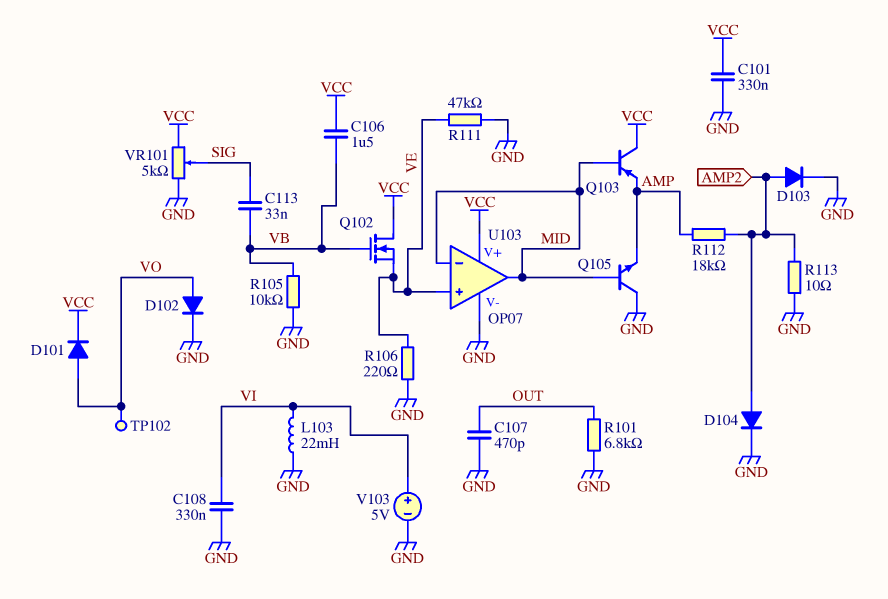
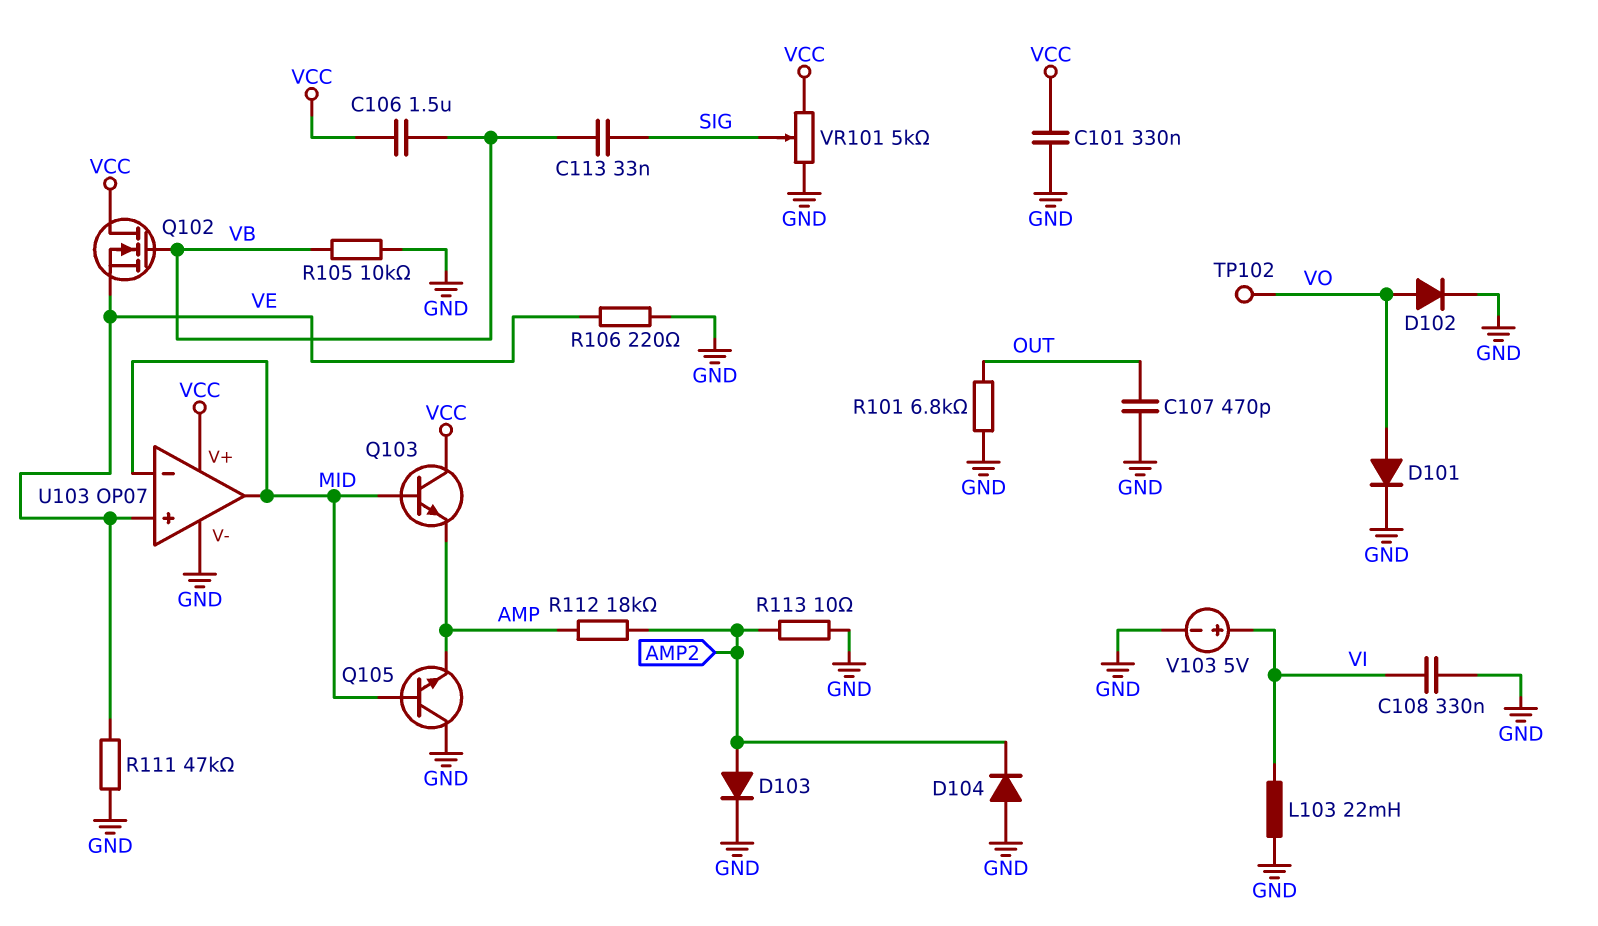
D101: diode (A VO, K VCC) -> diode (A VO, K GND)
D104: diode (A AMP2, K GND) -> diode (A GND, K AMP2)
Q103: PNP (B MID, C VCC, E AMP) -> NPN (B MID, C VCC, E AMP)

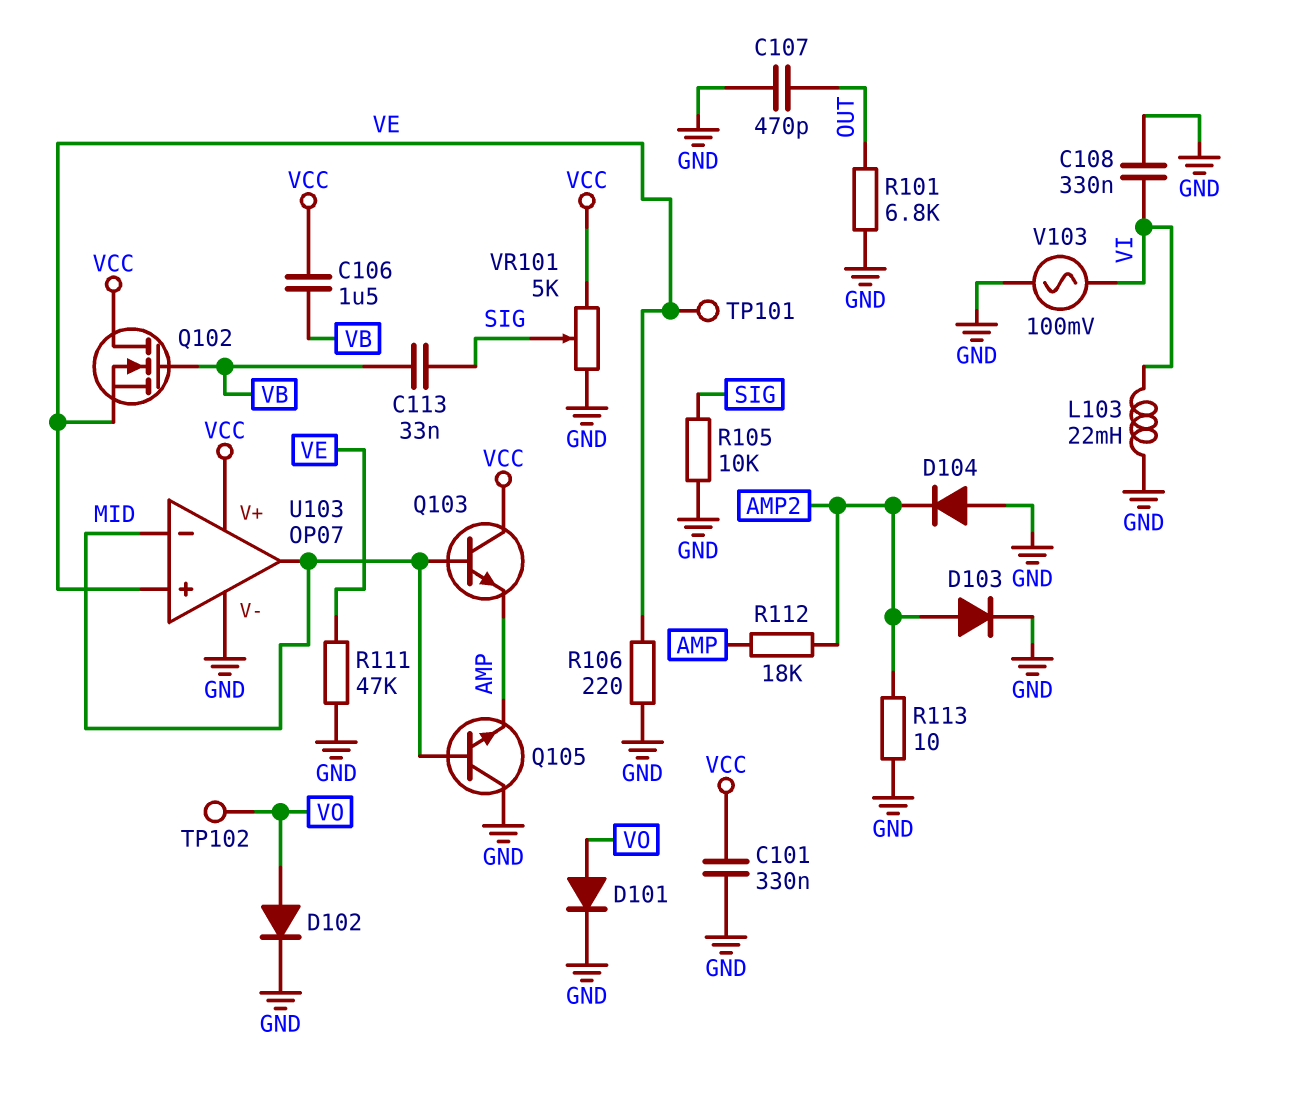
R105: 10k (GND, VB) -> 10k (GND, SIG)
TP101: none -> test point (VE)
V103: 5V (plus VI, minus GND) -> AC 100mV (GND, VI)

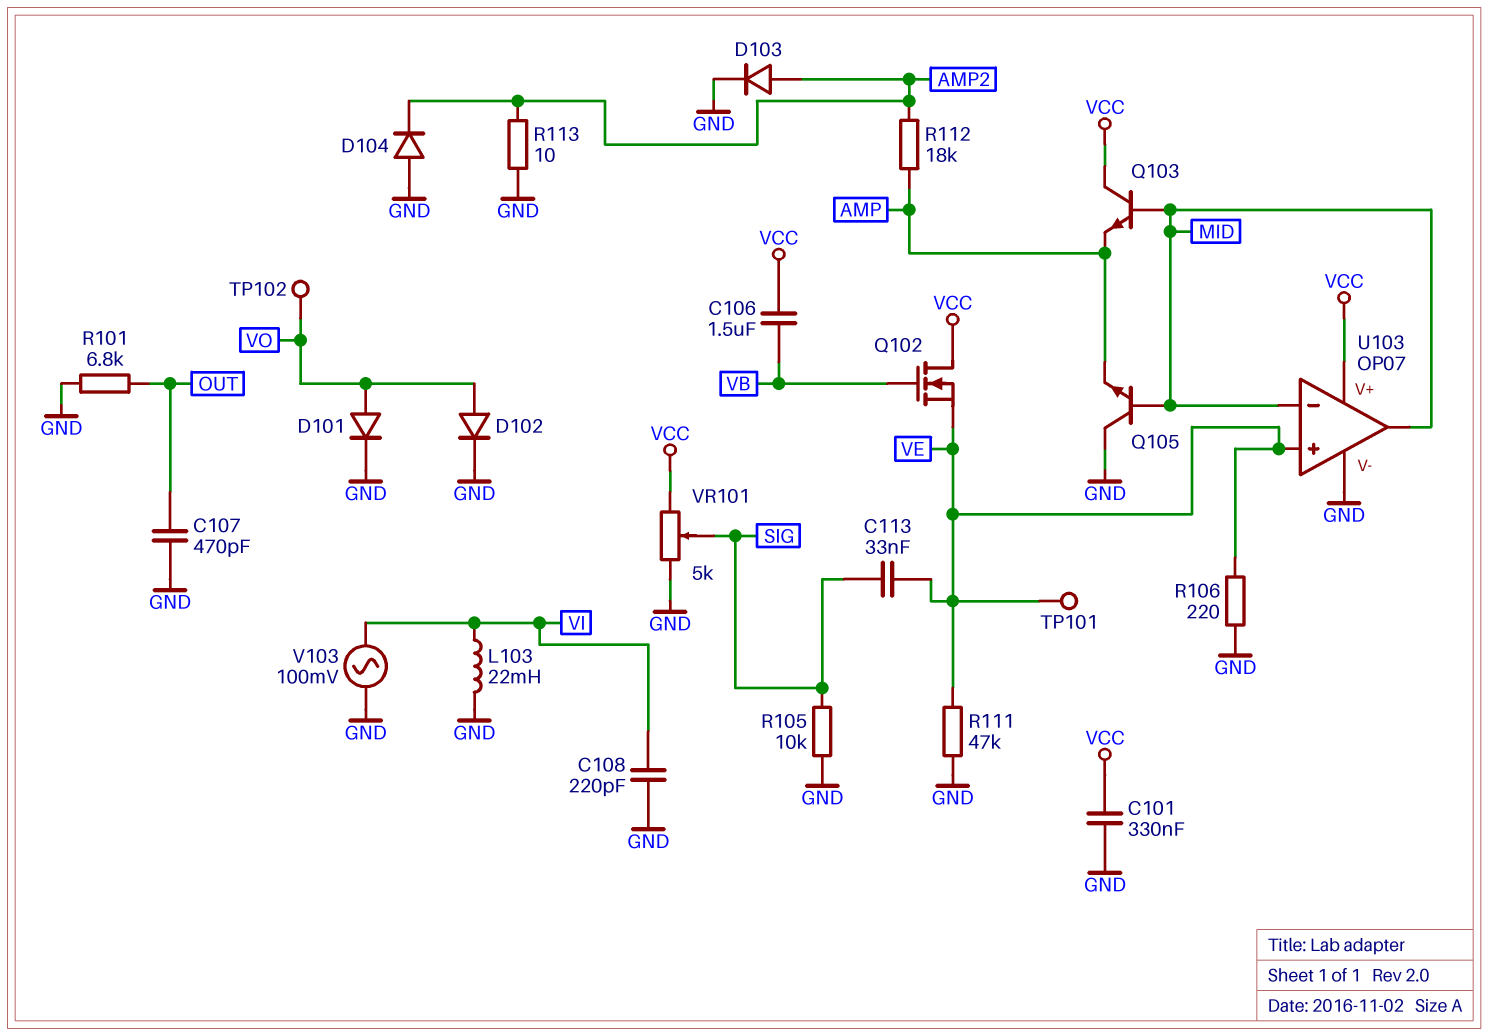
C108: 330nF (GND, VI) -> 220pF (GND, VI)
C113: 33nF (SIG, VB) -> 33nF (SIG, VE)

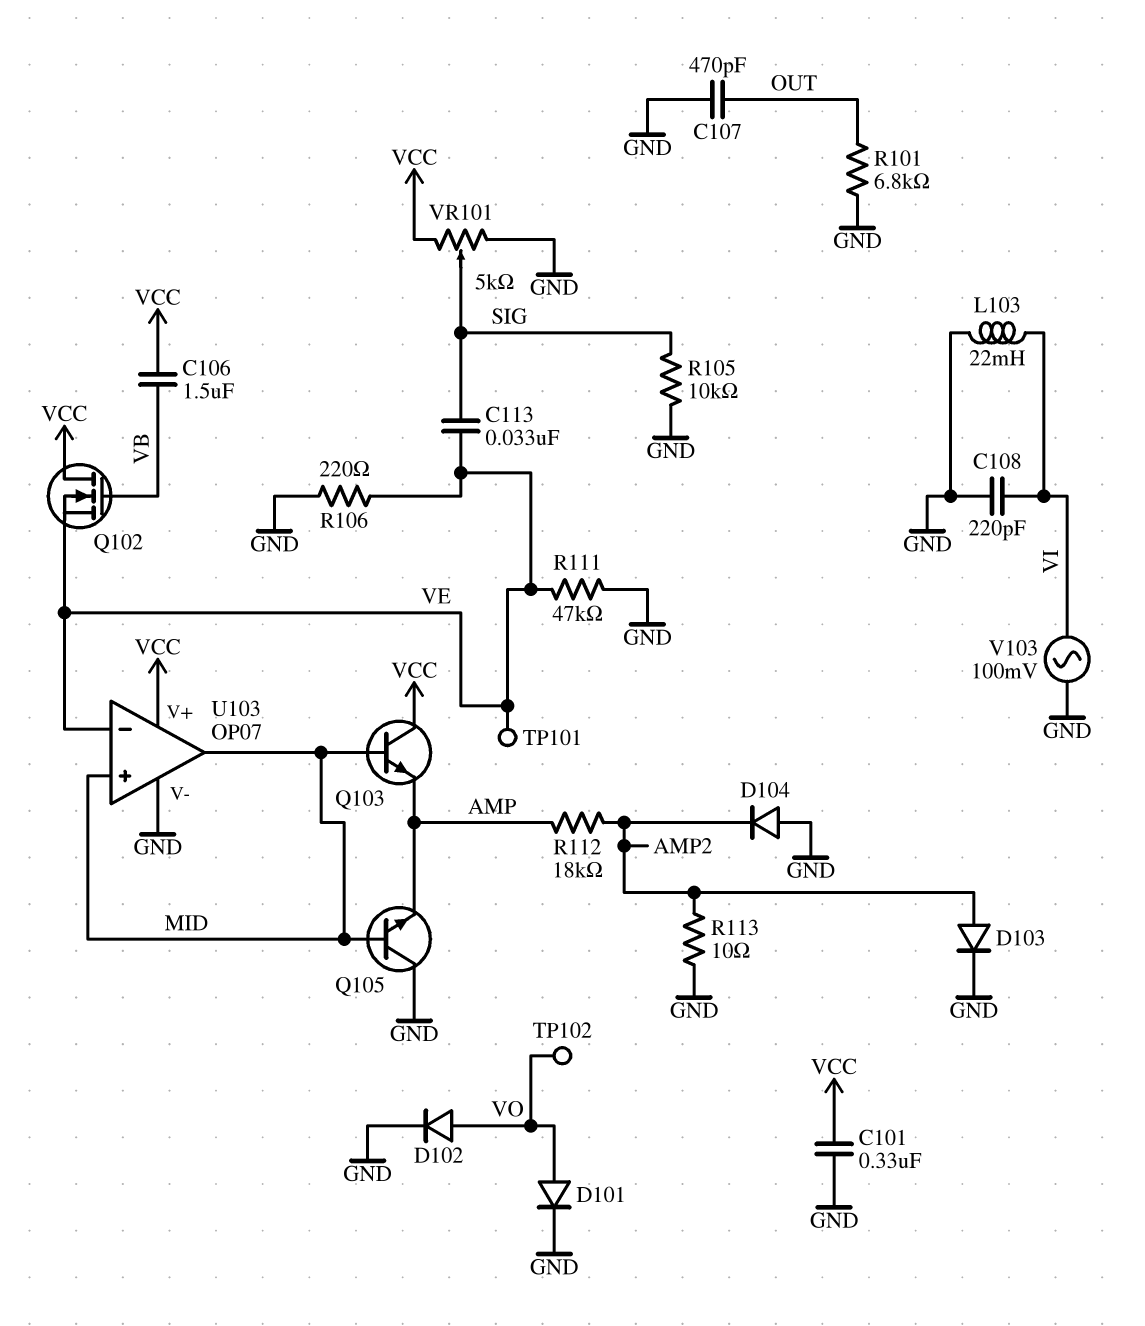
U103 pin in+: VE -> MID
U103 pin in-: MID -> VE

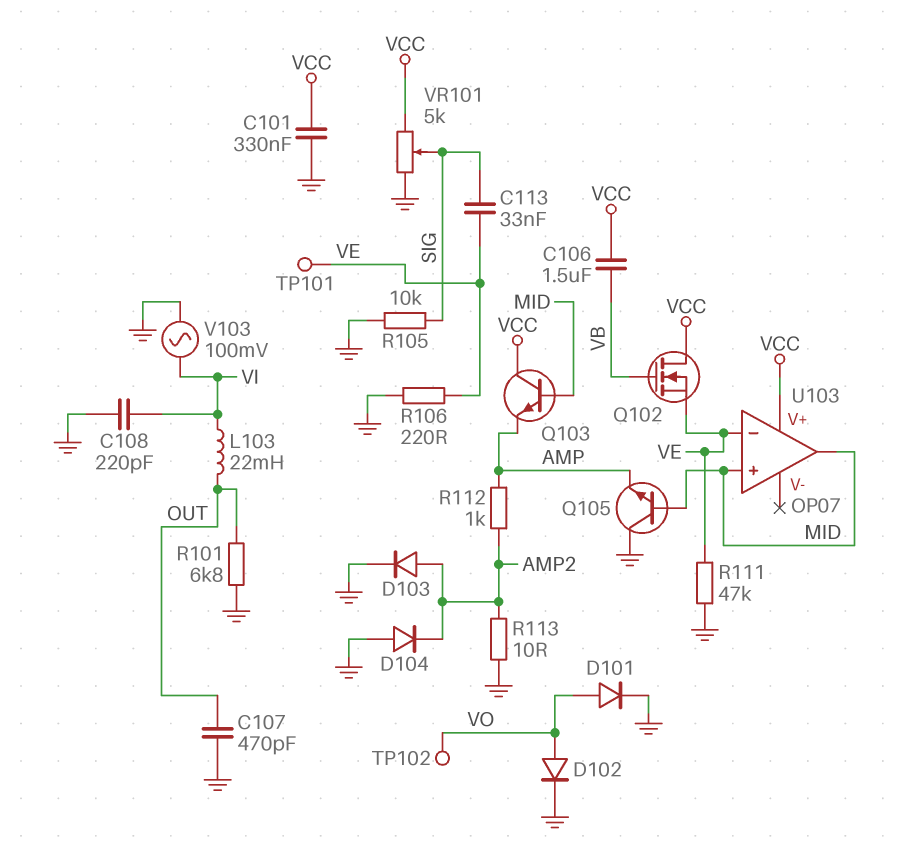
L103: 22mH (GND, VI) -> 22mH (OUT, VI)
R112: 18k (AMP, AMP2) -> 1k (AMP, AMP2)
U103 pin V-: GND -> none

